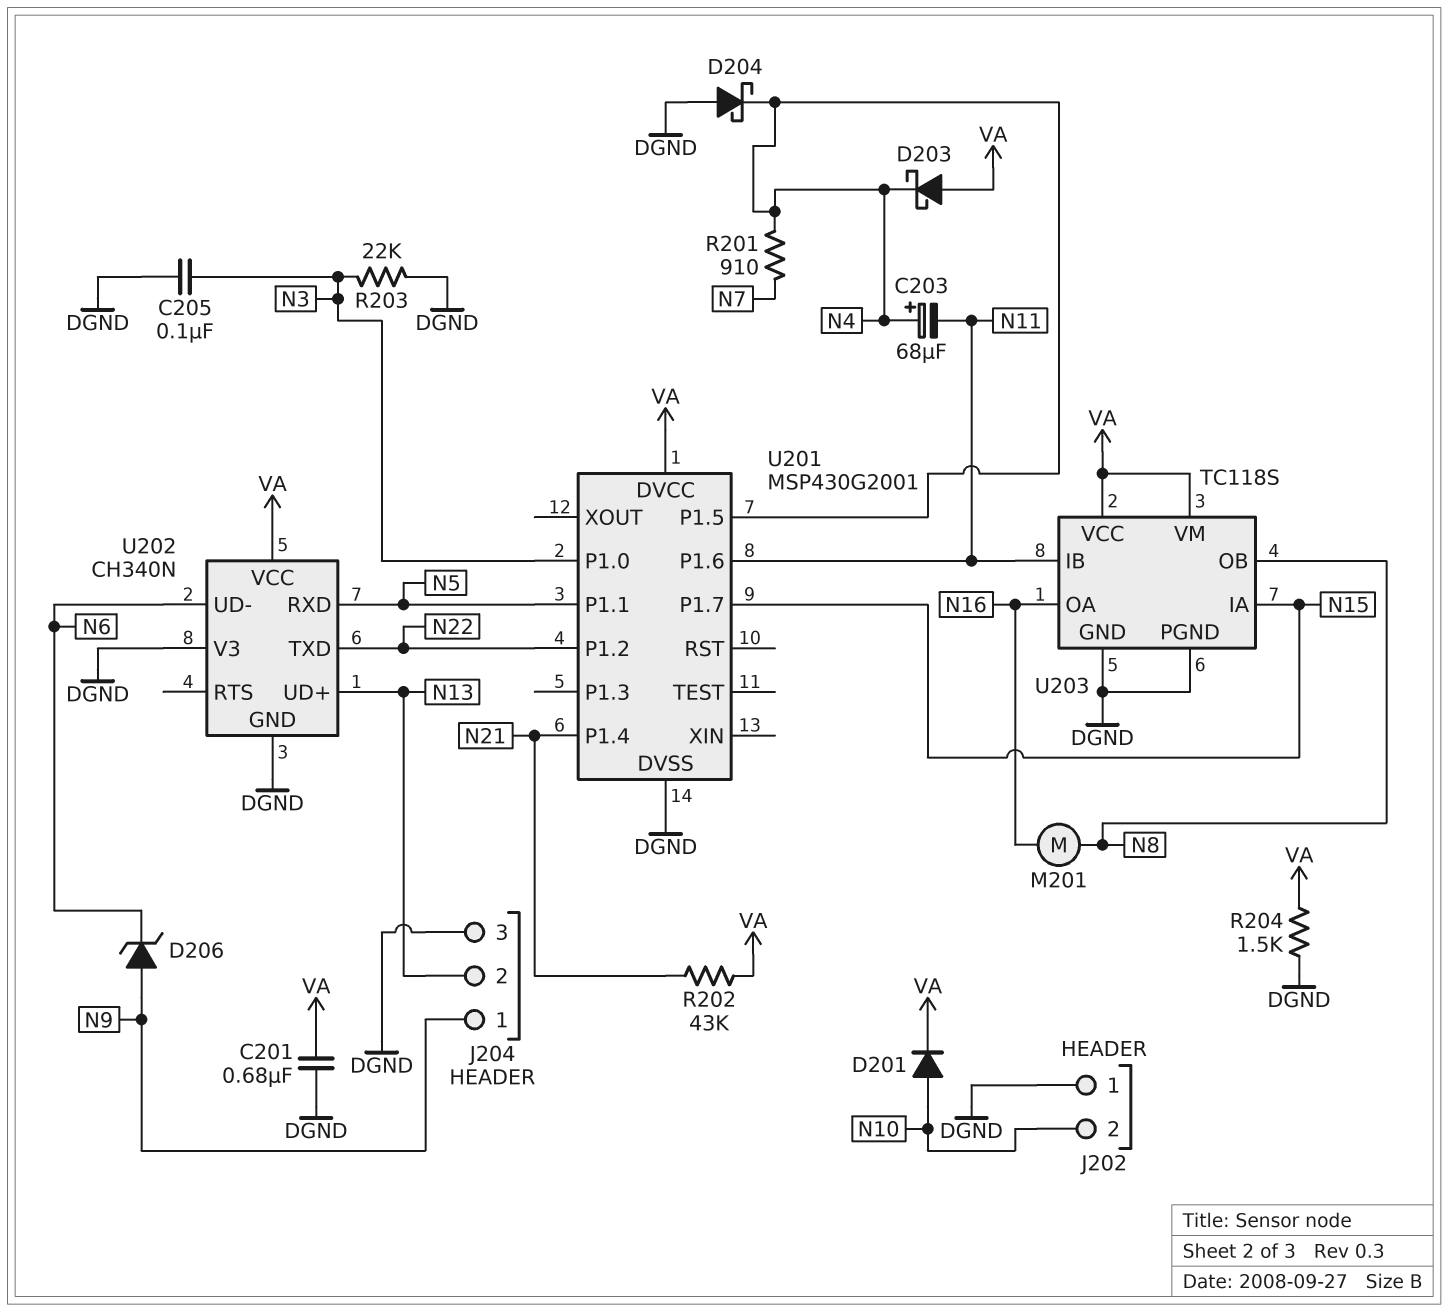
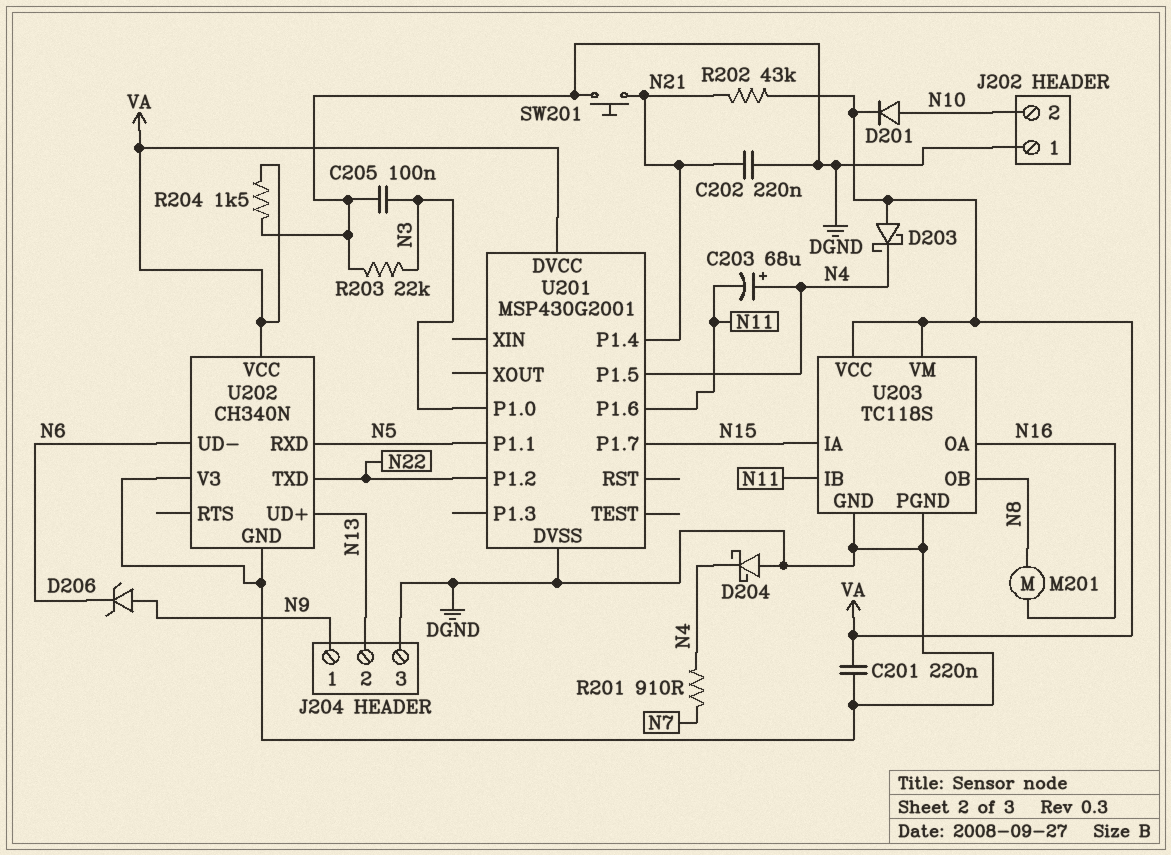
C201: 680nF (DGND, VA) -> 220nF (DGND, VA)
C202: none -> 220nF (DGND, N21)
SW201: none -> button (DGND, N21)

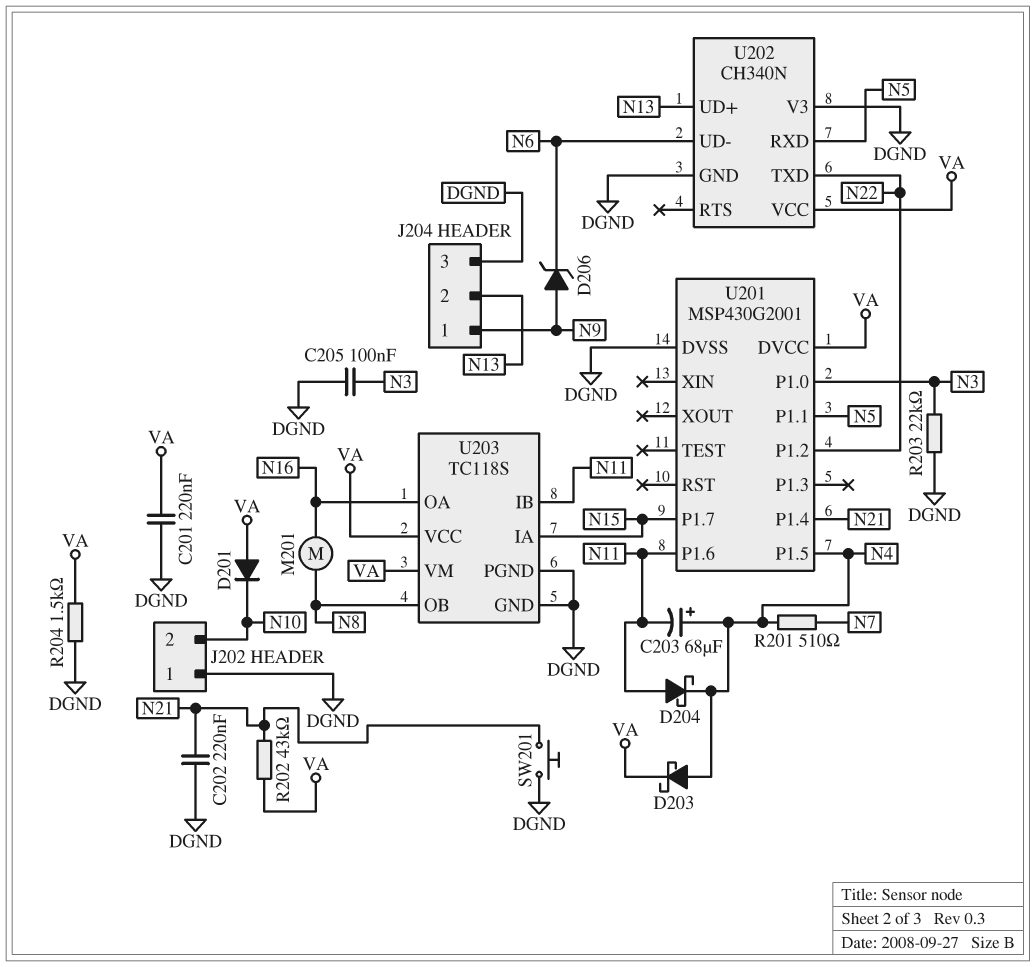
D201: diode (A N10, K VA) -> diode (A VA, K N10)
D203: schottky (A VA, K N4) -> schottky (A N4, K VA)
D204: schottky (A DGND, K N4) -> schottky (A N11, K N4)
R201: 910 (N4, N7) -> 510 (N4, N7)

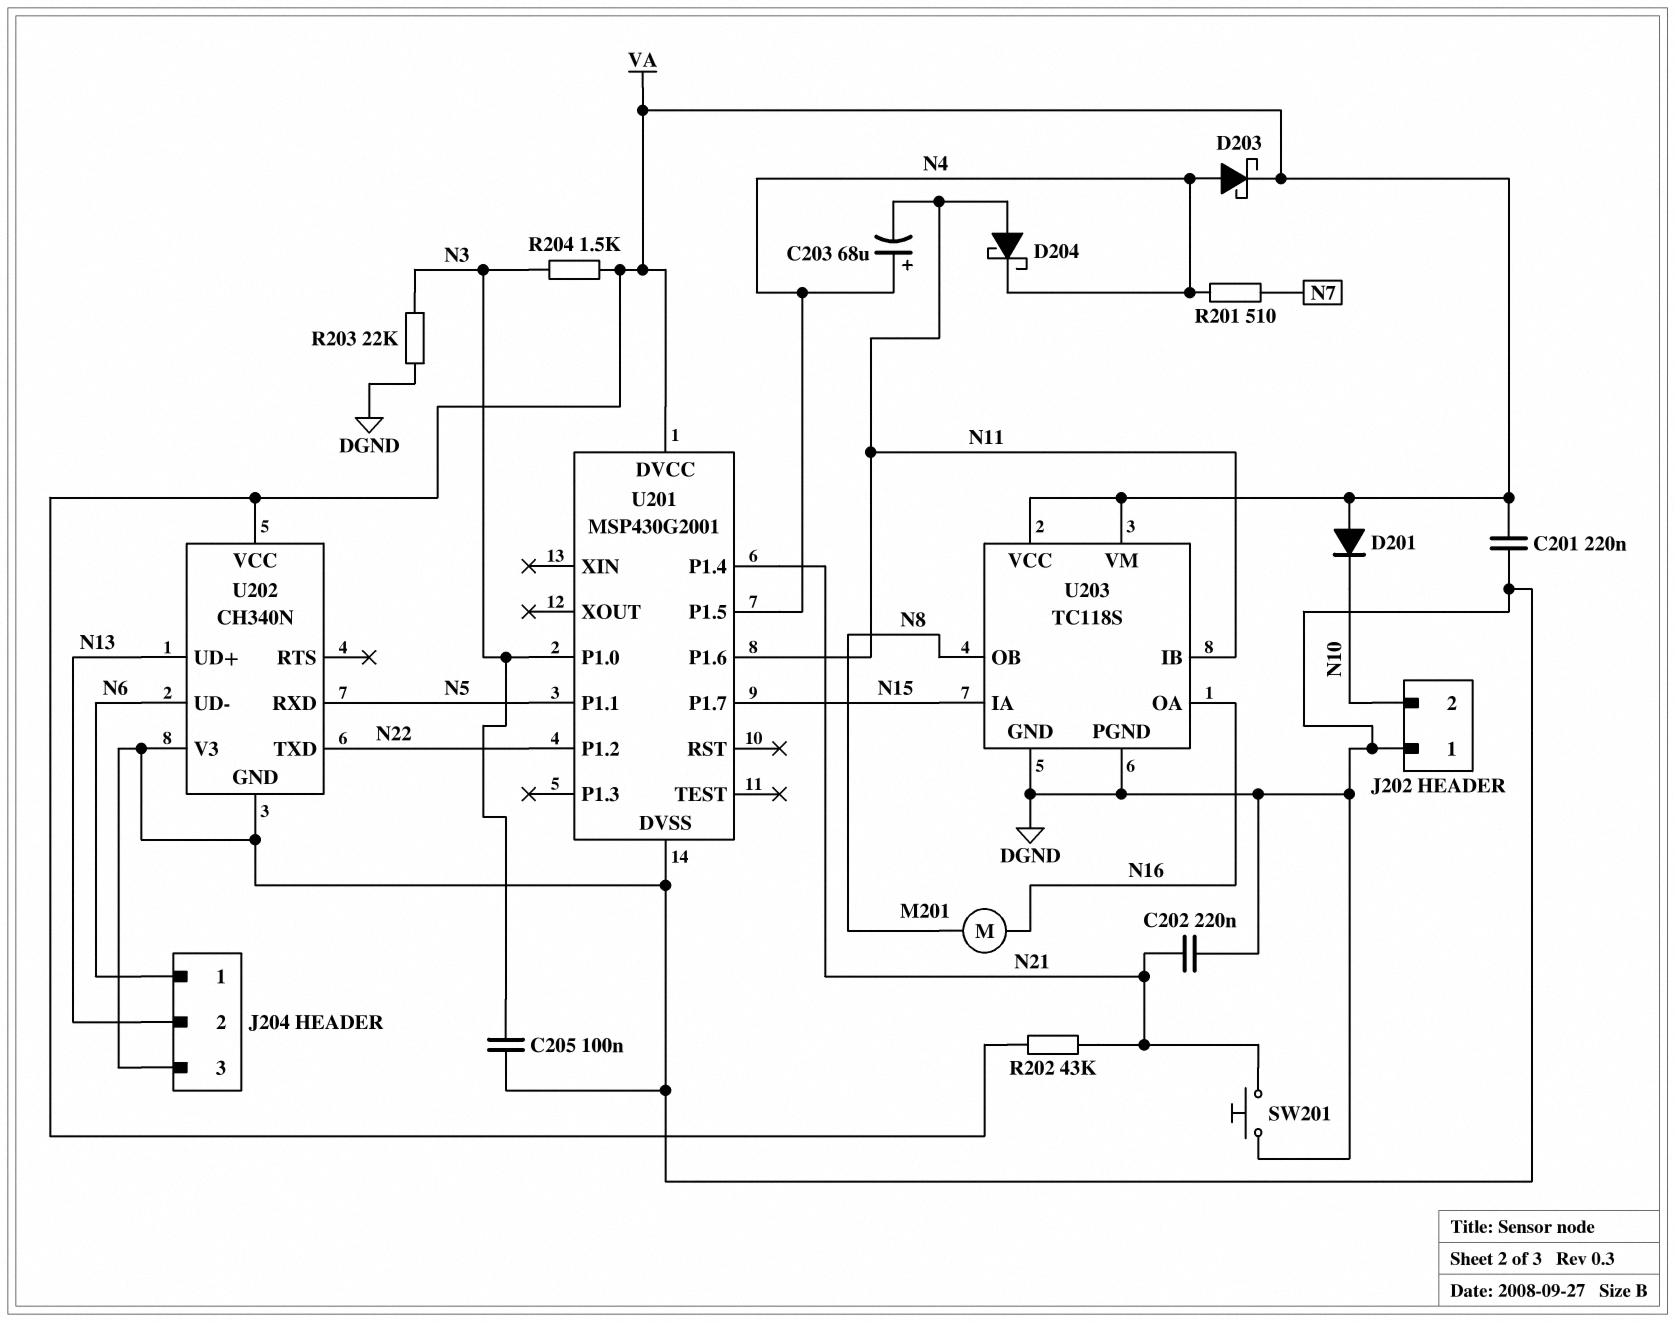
D206: zener (A N9, K N6) -> none
J204 pin 1: N9 -> N6
R204: 1.5k (DGND, VA) -> 1.5k (N3, VA)

